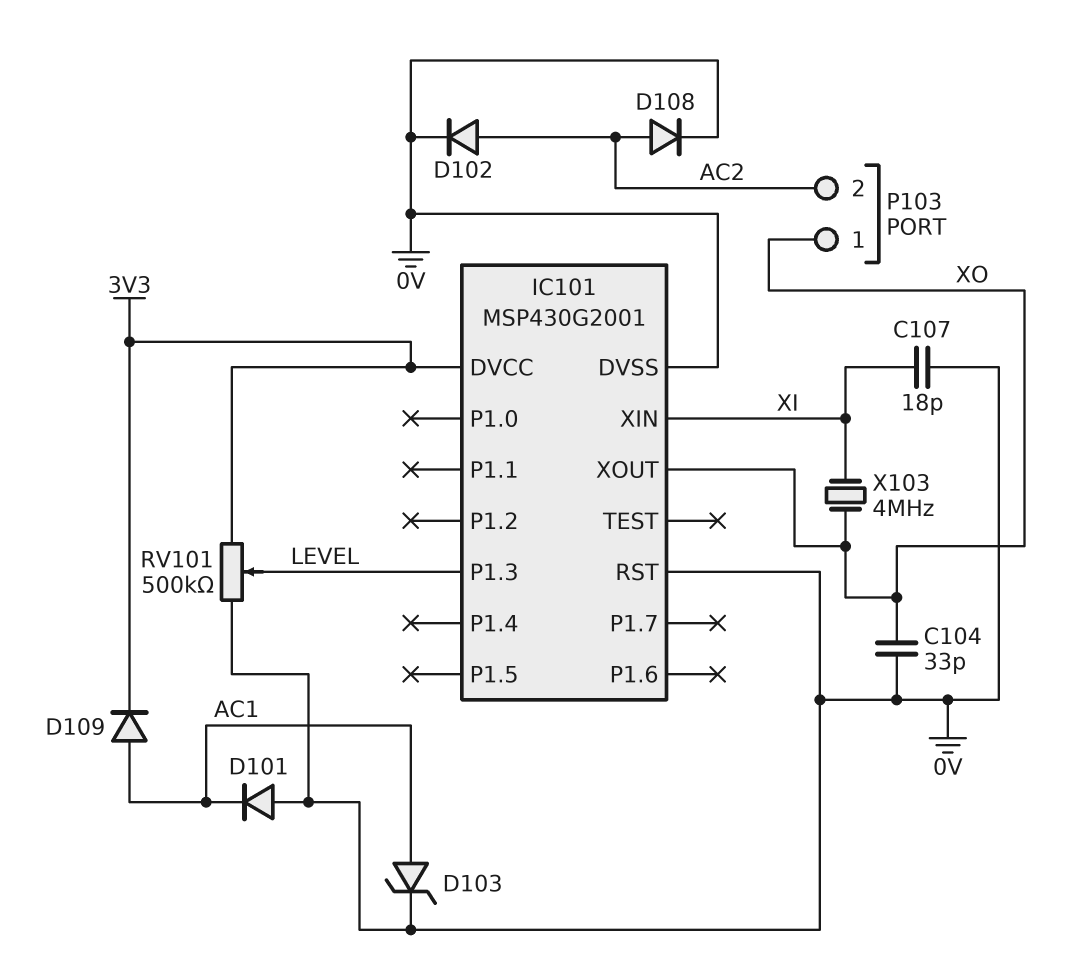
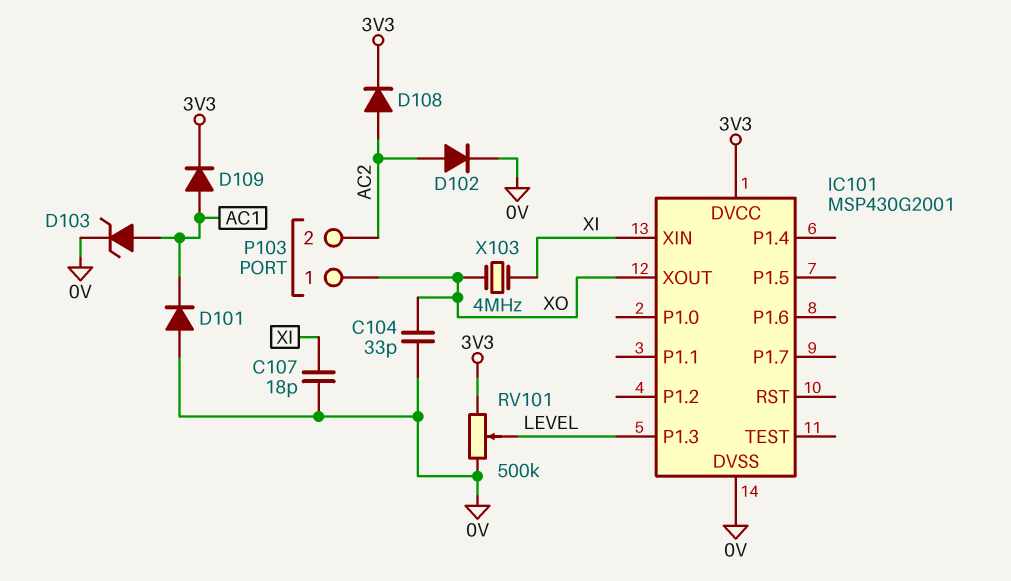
D108: diode (A AC2, K 0V) -> diode (A AC2, K 3V3)
IC101 pin RST: 0V -> none

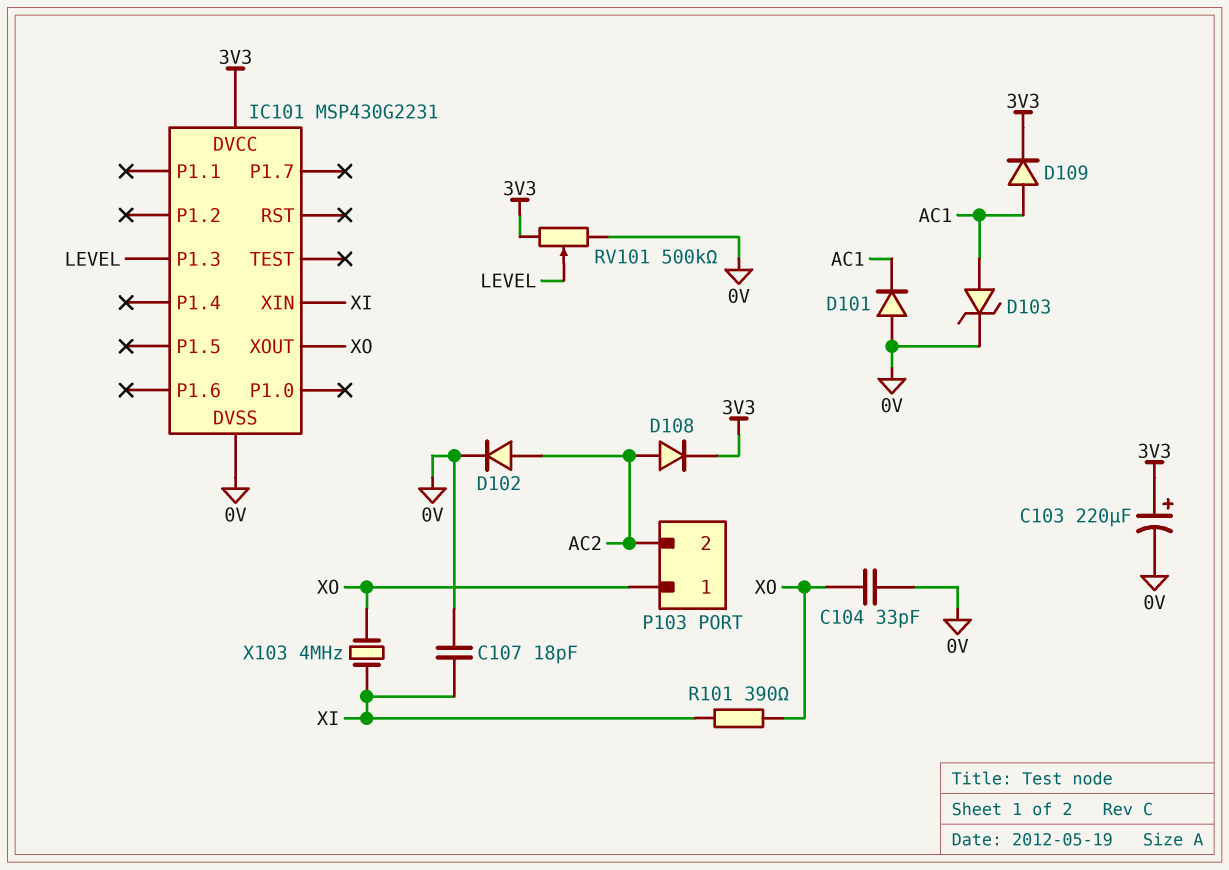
C103: none -> 220uF (plus 3V3, minus 0V)
IC101: MSP430G2001 -> MSP430G2231
R101: none -> 390 (XI, XO)

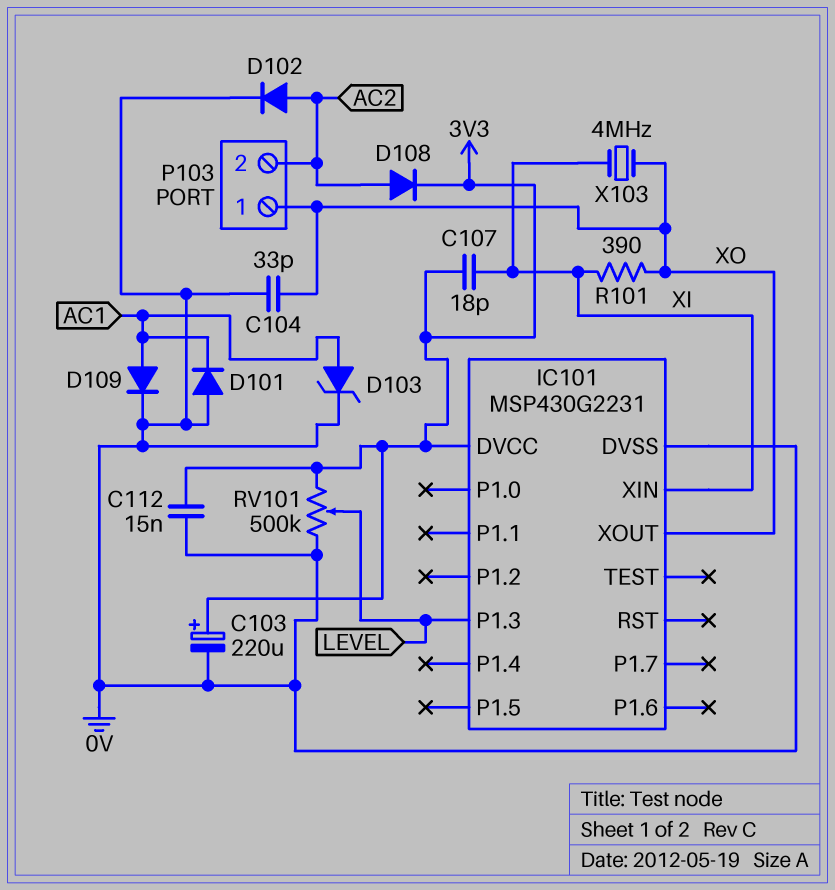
C107: 18pF (0V, XI) -> 18pF (3V3, XI)
C112: none -> 15nF (0V, 3V3)
D109: diode (A AC1, K 3V3) -> diode (A AC1, K 0V)

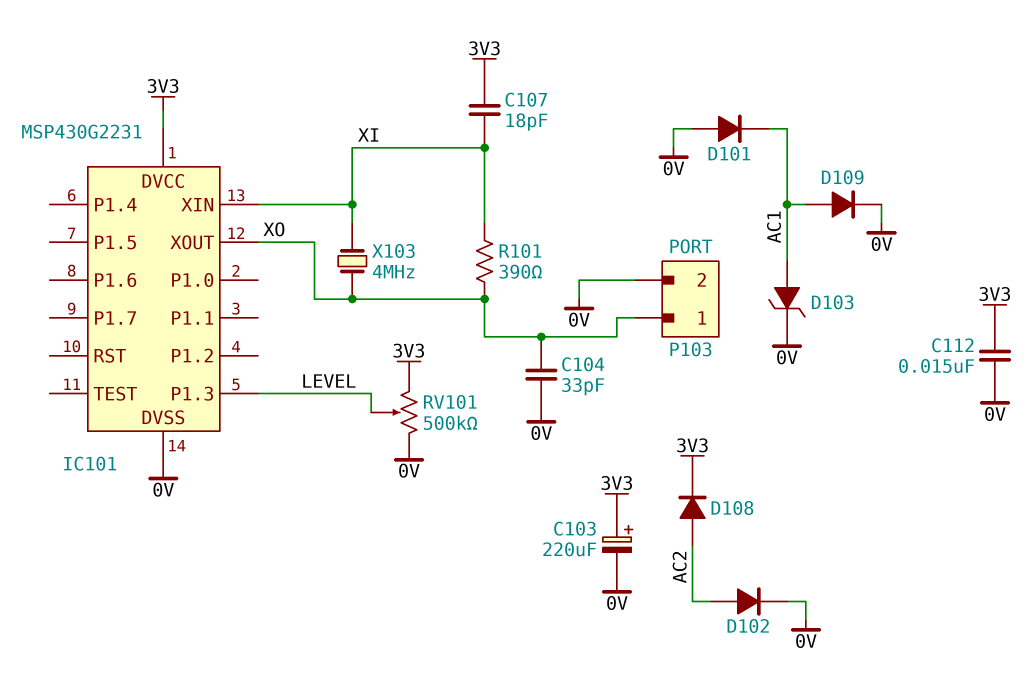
P103 pin 2: AC2 -> 0V

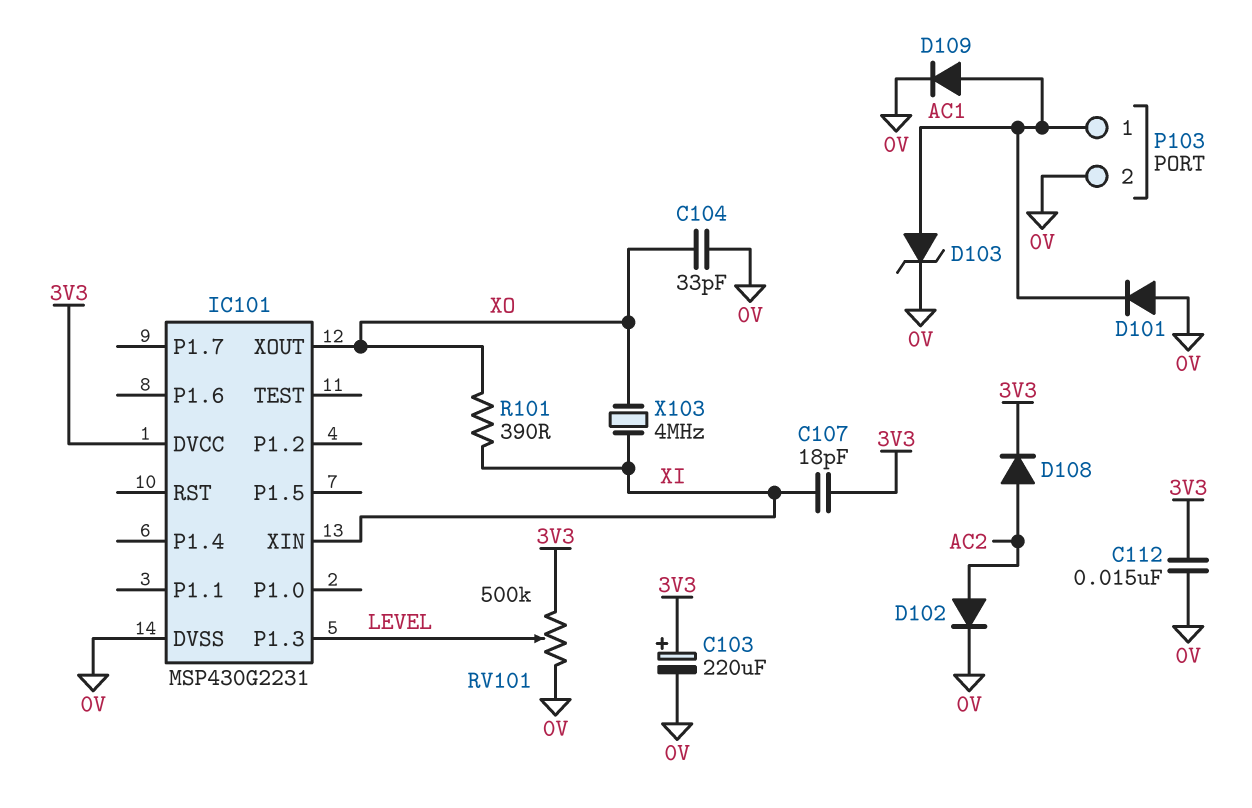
P103 pin 1: XO -> AC1

